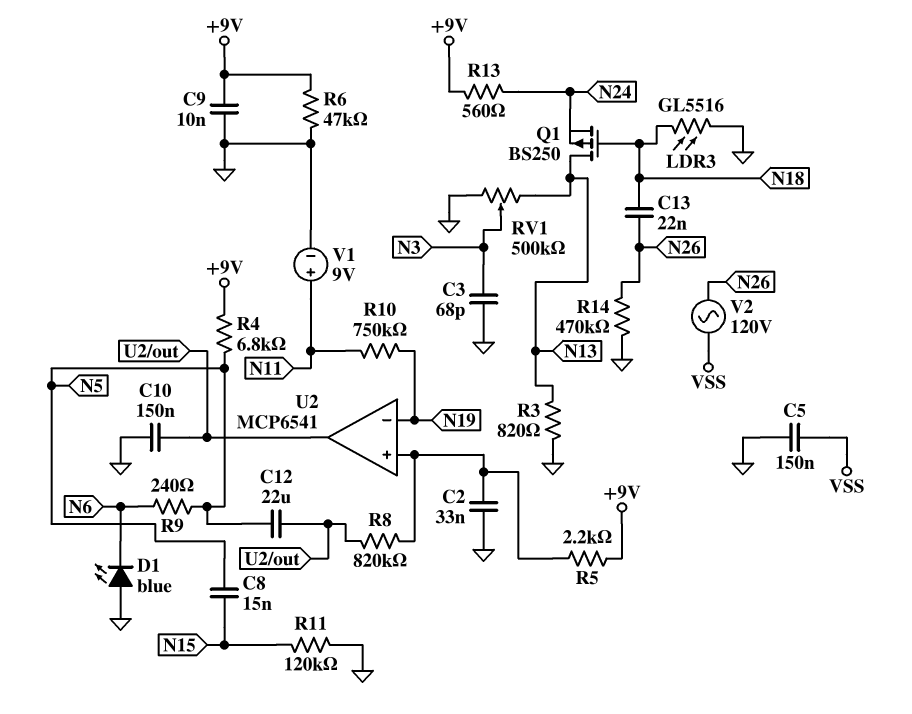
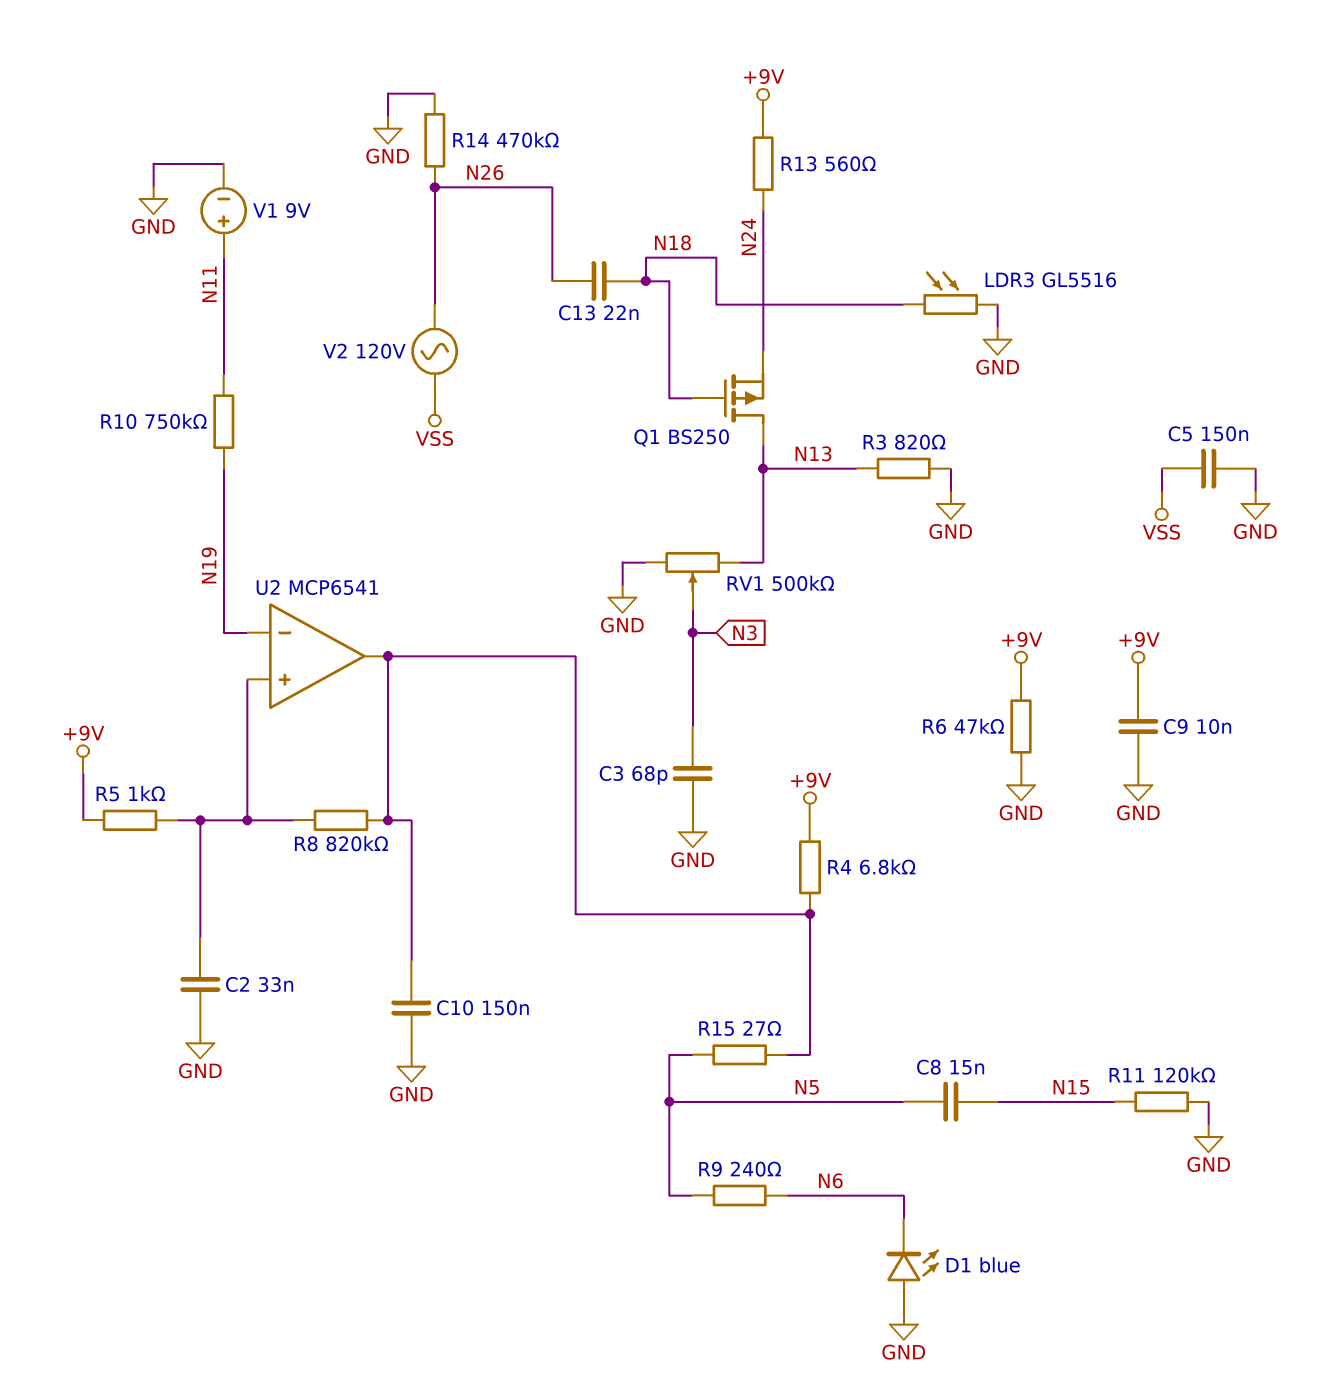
C12: 22uF (N5, U2/out) -> none
R4: 6.8k (+9V, N5) -> 6.8k (+9V, U2/out)
R5: 2.2k (+9V, U2/in+) -> 1k (+9V, U2/in+)
R15: none -> 27 (N5, U2/out)

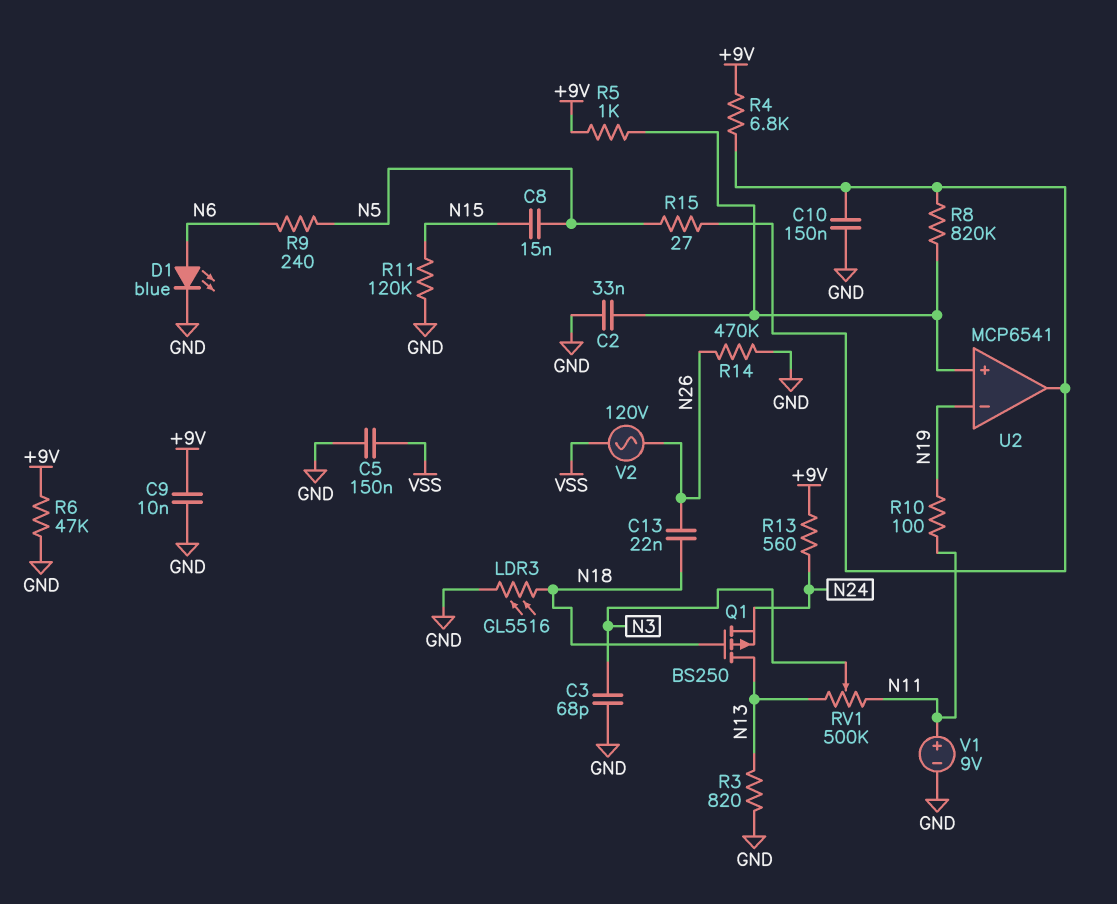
D1: LED blue (A GND, K N6) -> LED blue (A N6, K GND)
R10: 750k (N11, N19) -> 100 (N11, N19)
RV1: 500k (GND, N13, wiper N3) -> 500k (N11, N13, wiper N3)

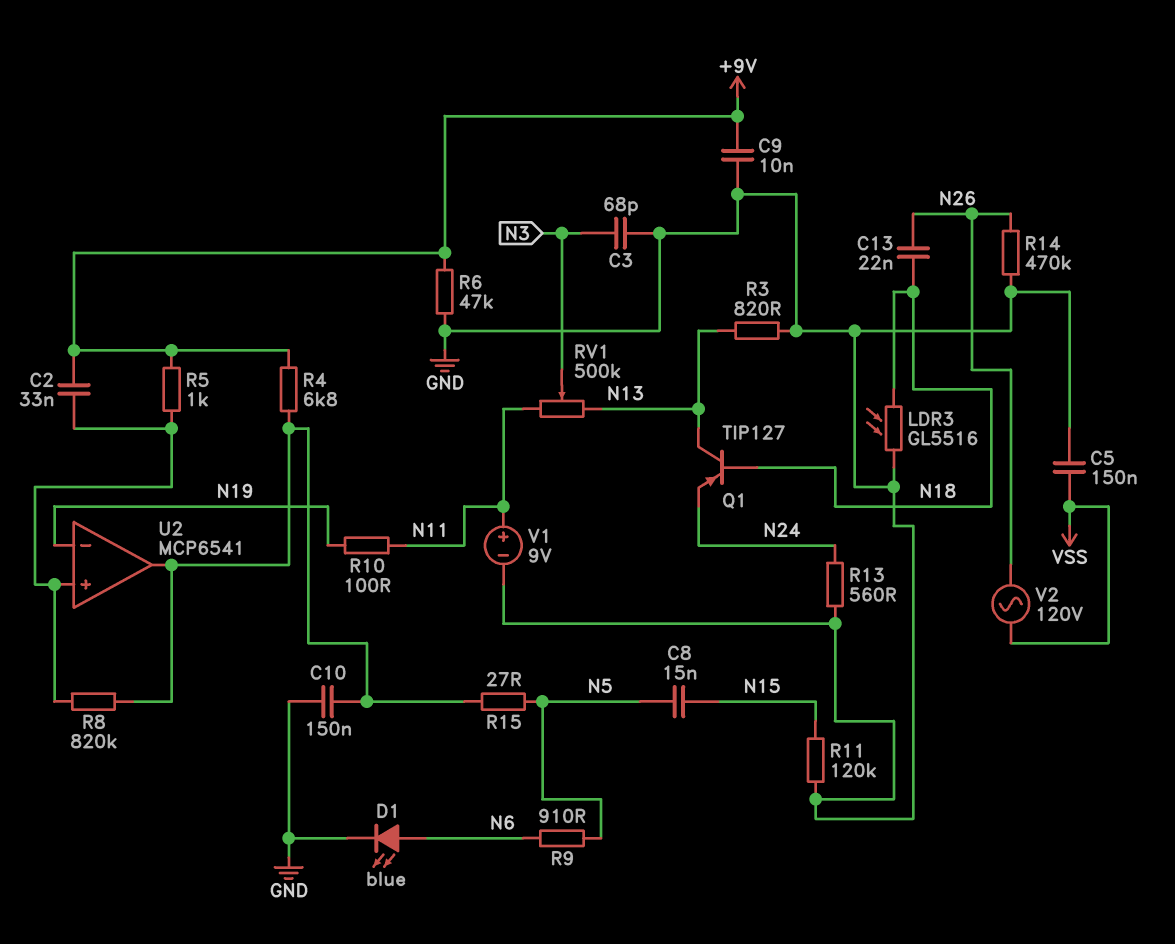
C2: 33nF (GND, U2/in+) -> 33nF (+9V, U2/in+)
Q1: PMOS BS250 (G N18, D N13, S N24) -> PNP TIP127 (B N18, C N13, E N24)
R9: 240 (N5, N6) -> 910 (N5, N6)
R13: 560 (+9V, N24) -> 560 (GND, N24)

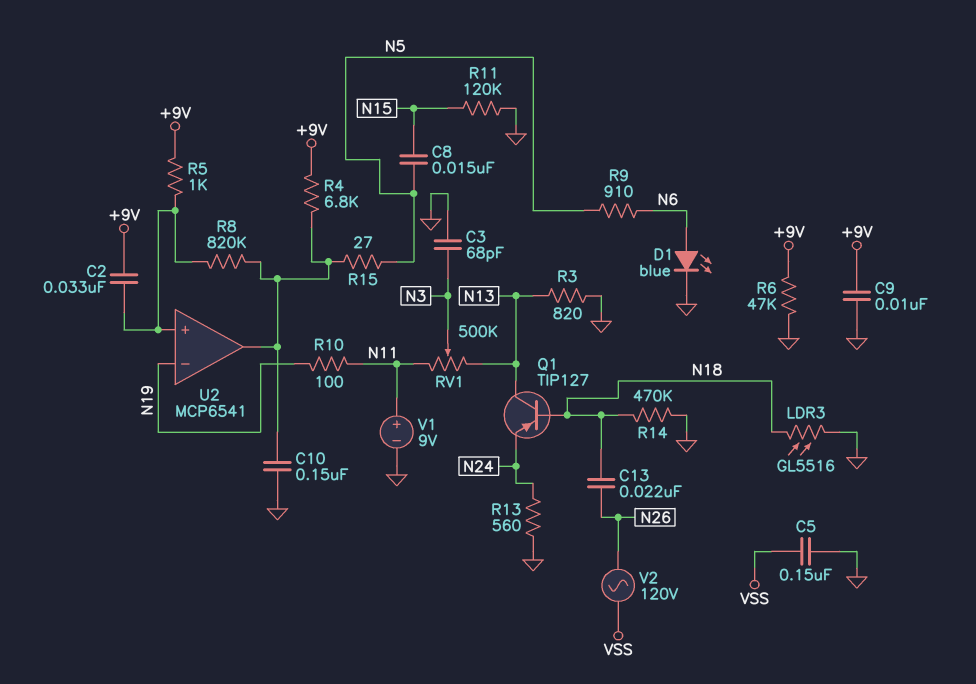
R14: 470k (GND, N26) -> 470k (GND, N18)

